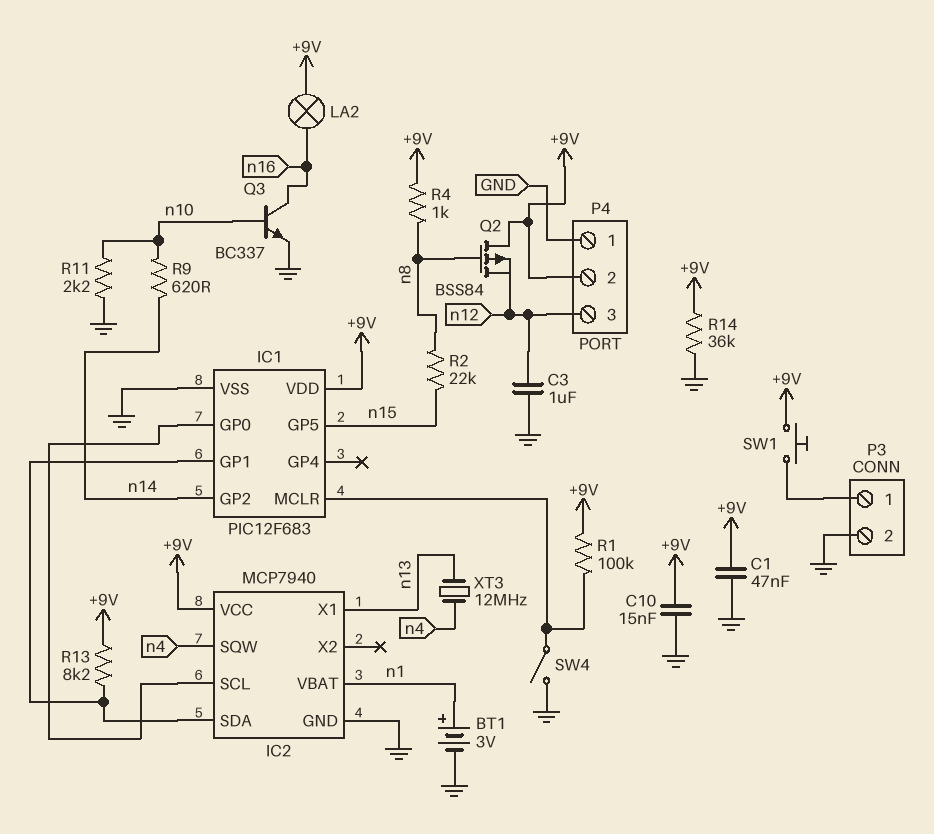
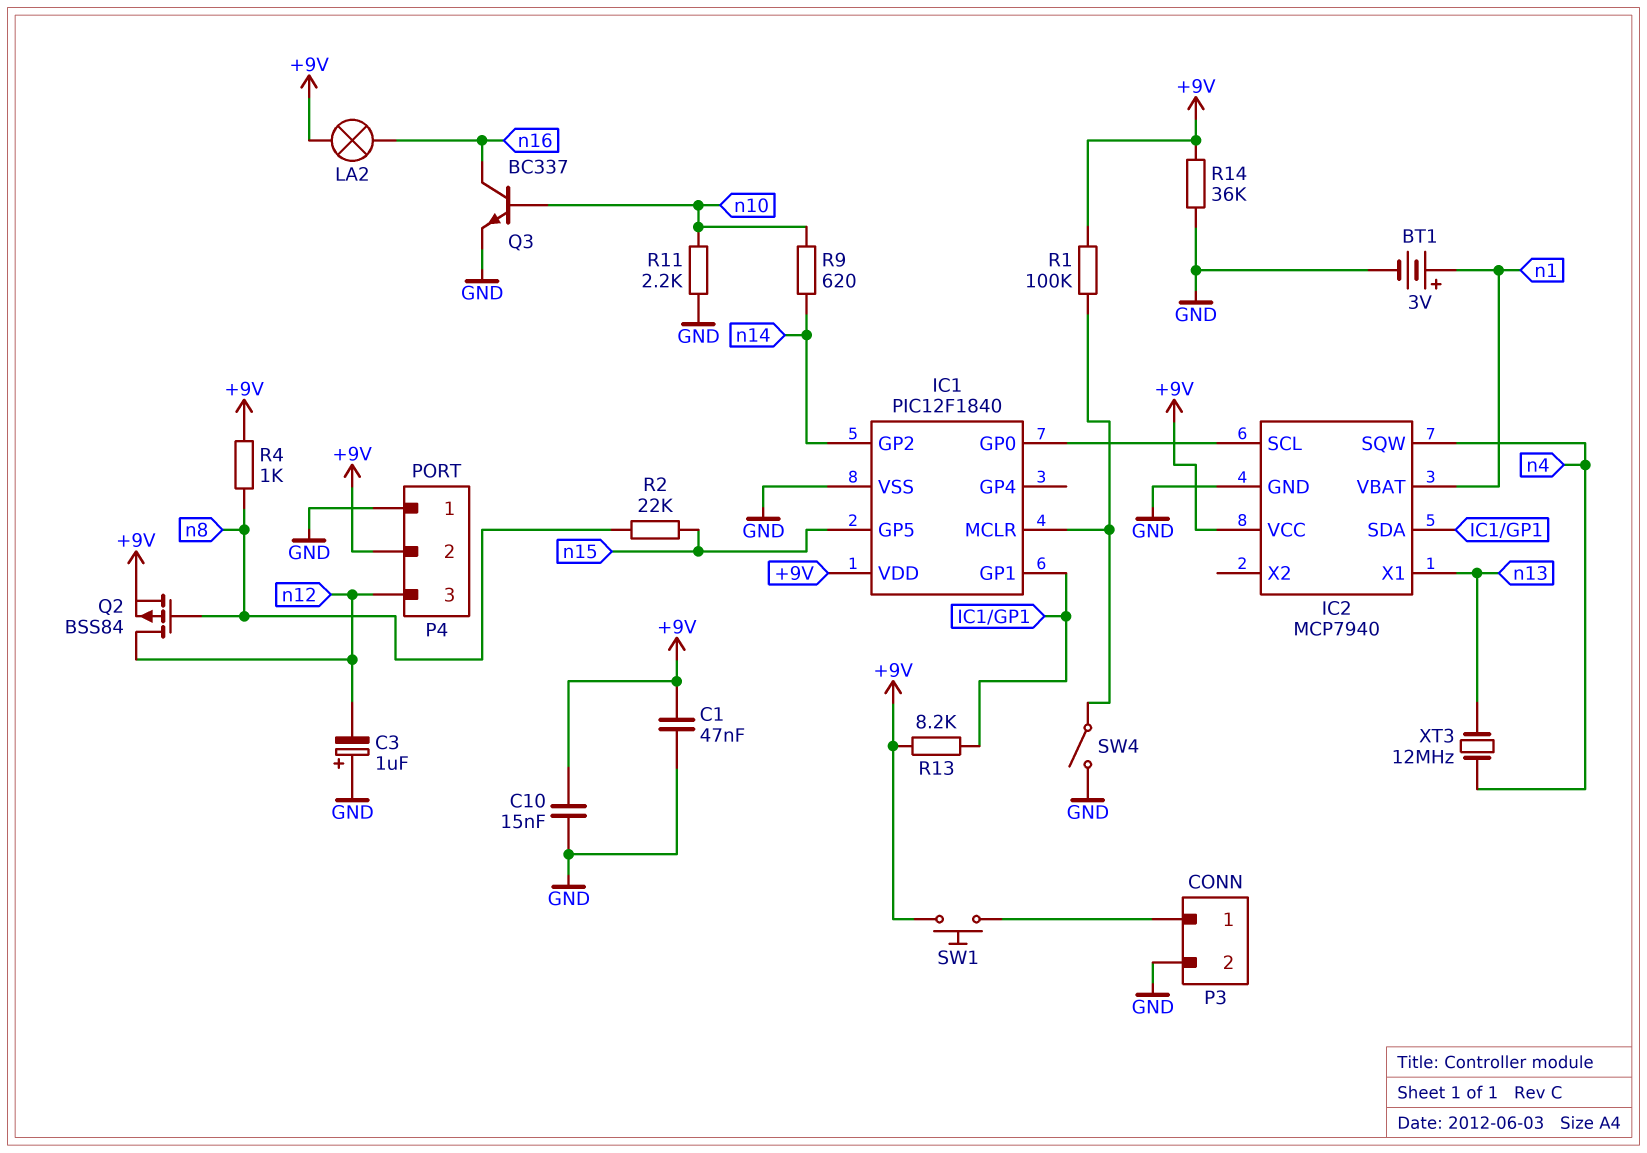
C3: 1uF (GND, n12) -> 1uF (plus GND, minus n12)
IC1: PIC12F683 -> PIC12F1840
Q2: PMOS BSS84 (G n8, D +9V, S n12) -> PMOS BSS84 (G n8, D n12, S +9V)

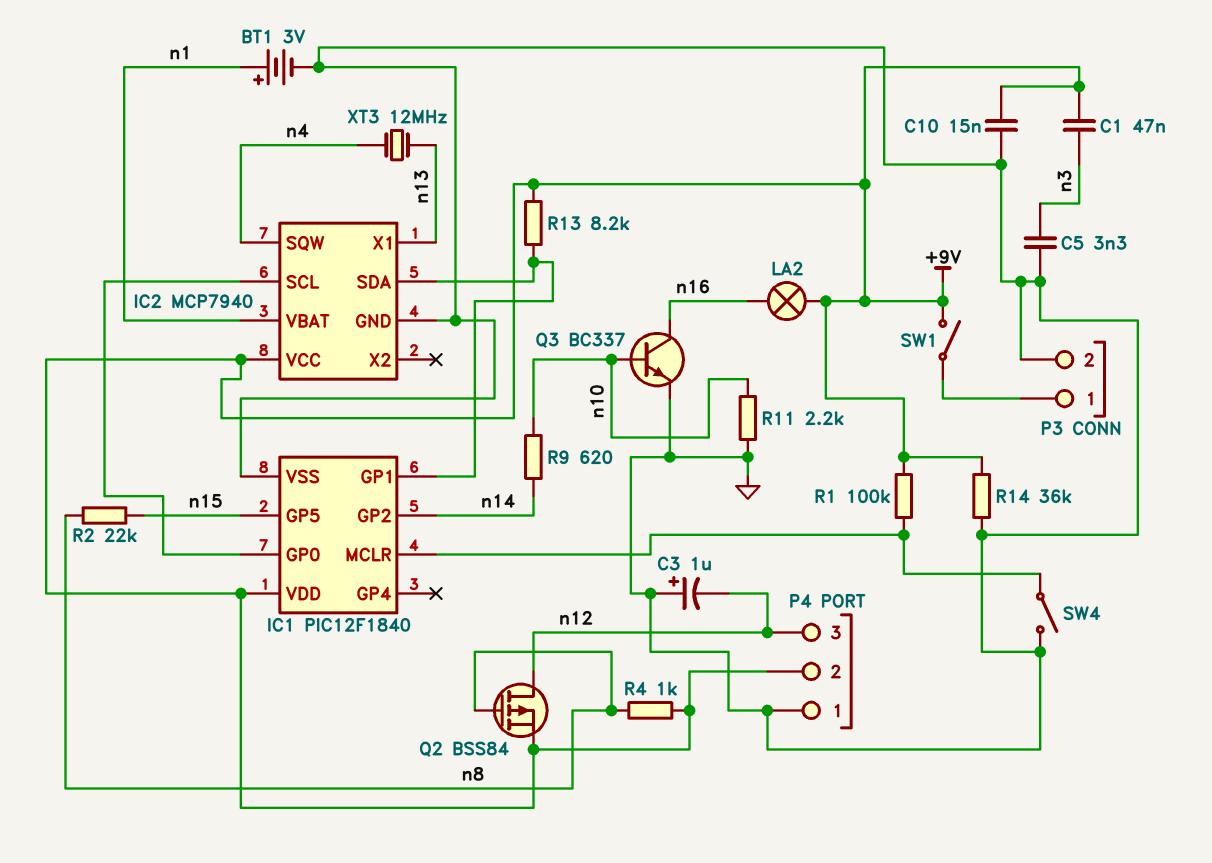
C1: 47nF (+9V, GND) -> 47nF (+9V, n3)
C5: none -> 3.3nF (GND, n3)
SW1: button (+9V, P3/1) -> switch (+9V, P3/1)

